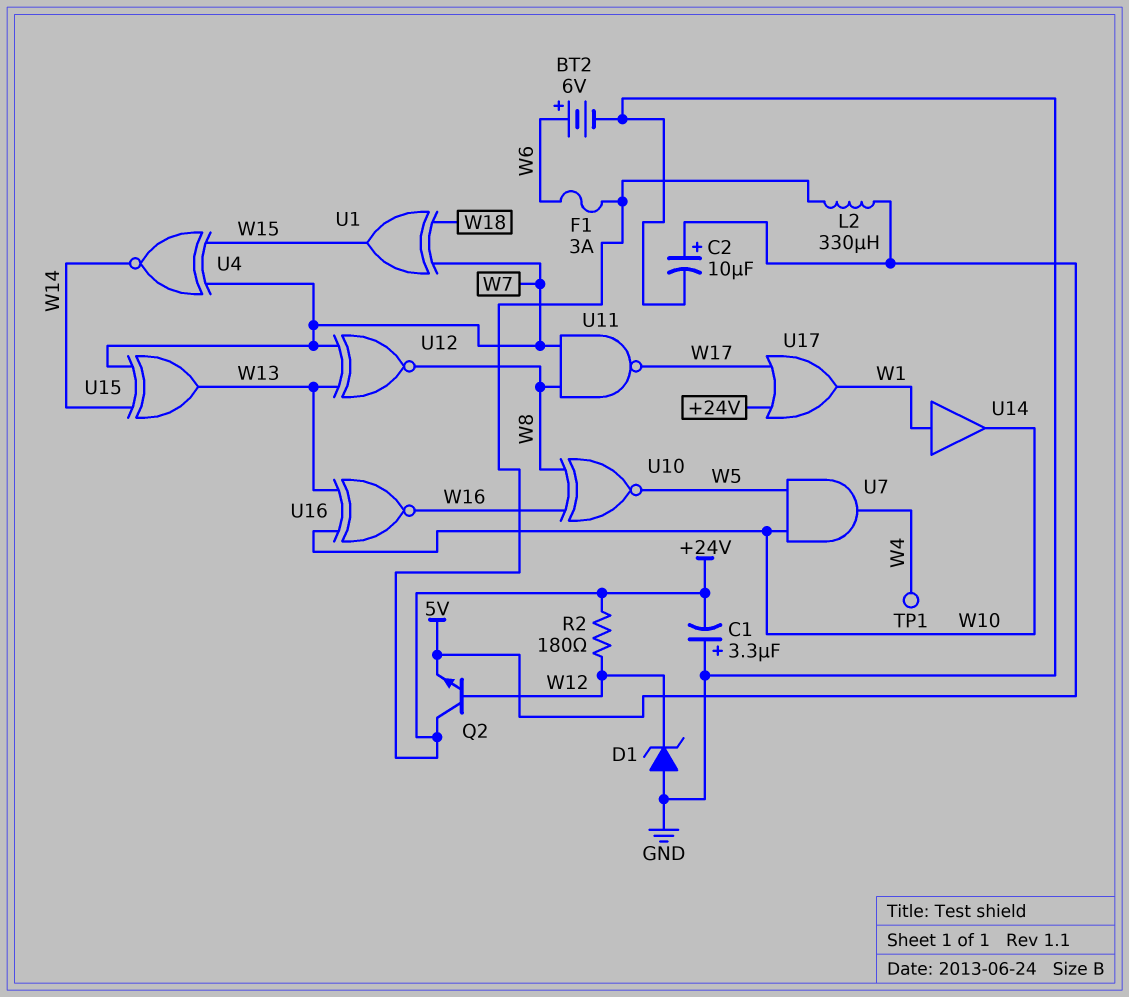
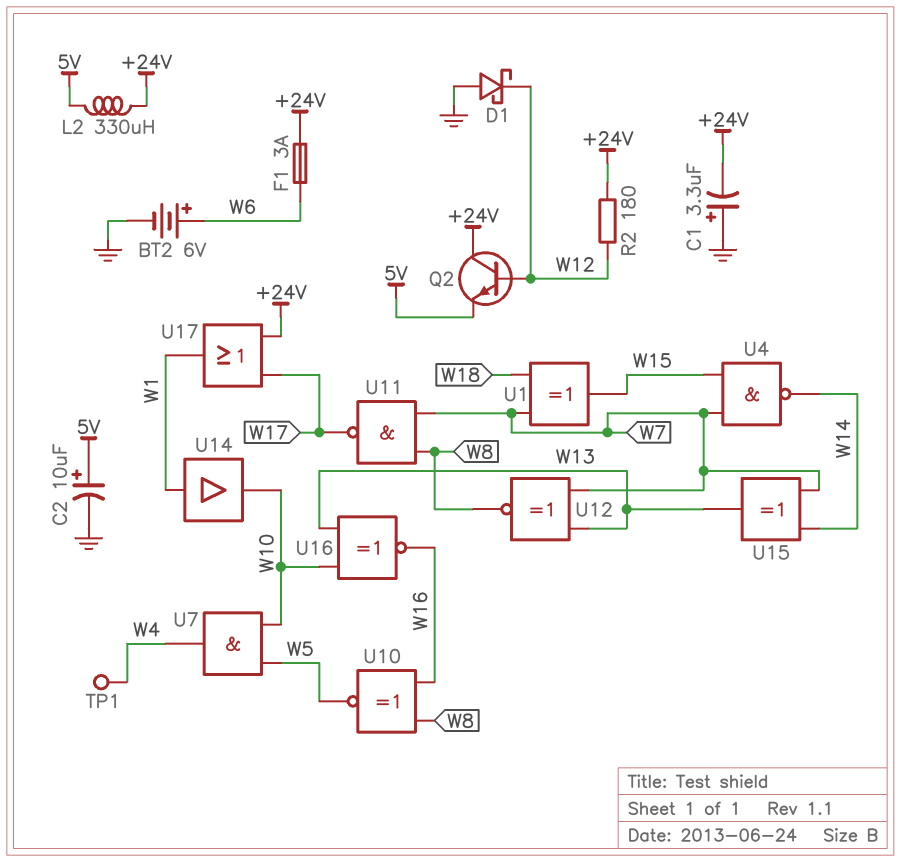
D1: zener (A GND, K W12) -> schottky (A GND, K W12)
U4: XNOR (in W7, in W15, out W14) -> NAND (in W7, in W15, out W14)

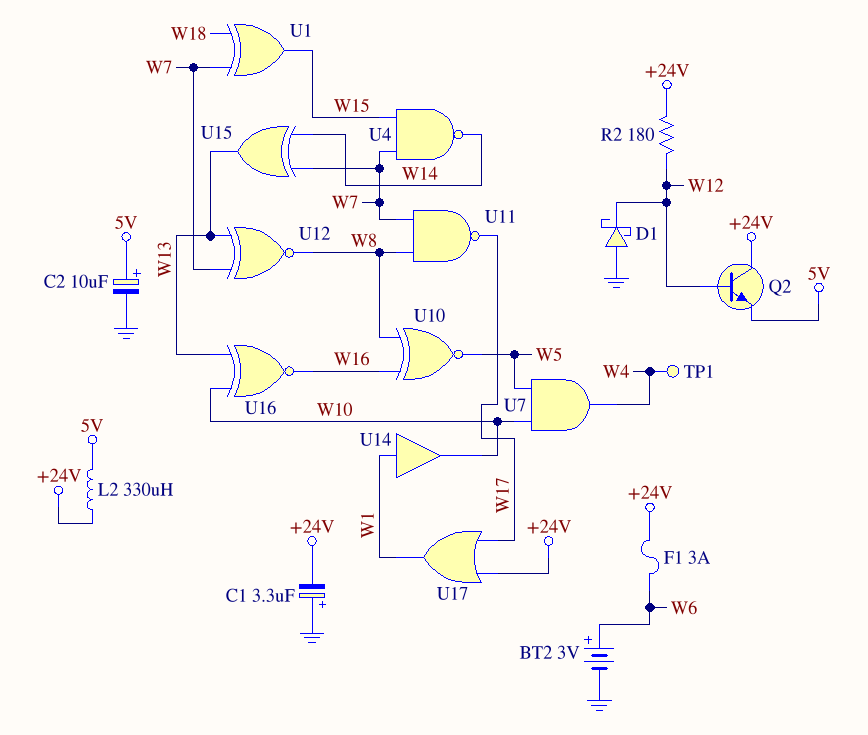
BT2: 6V (plus W6, minus GND) -> 3V (plus W6, minus GND)

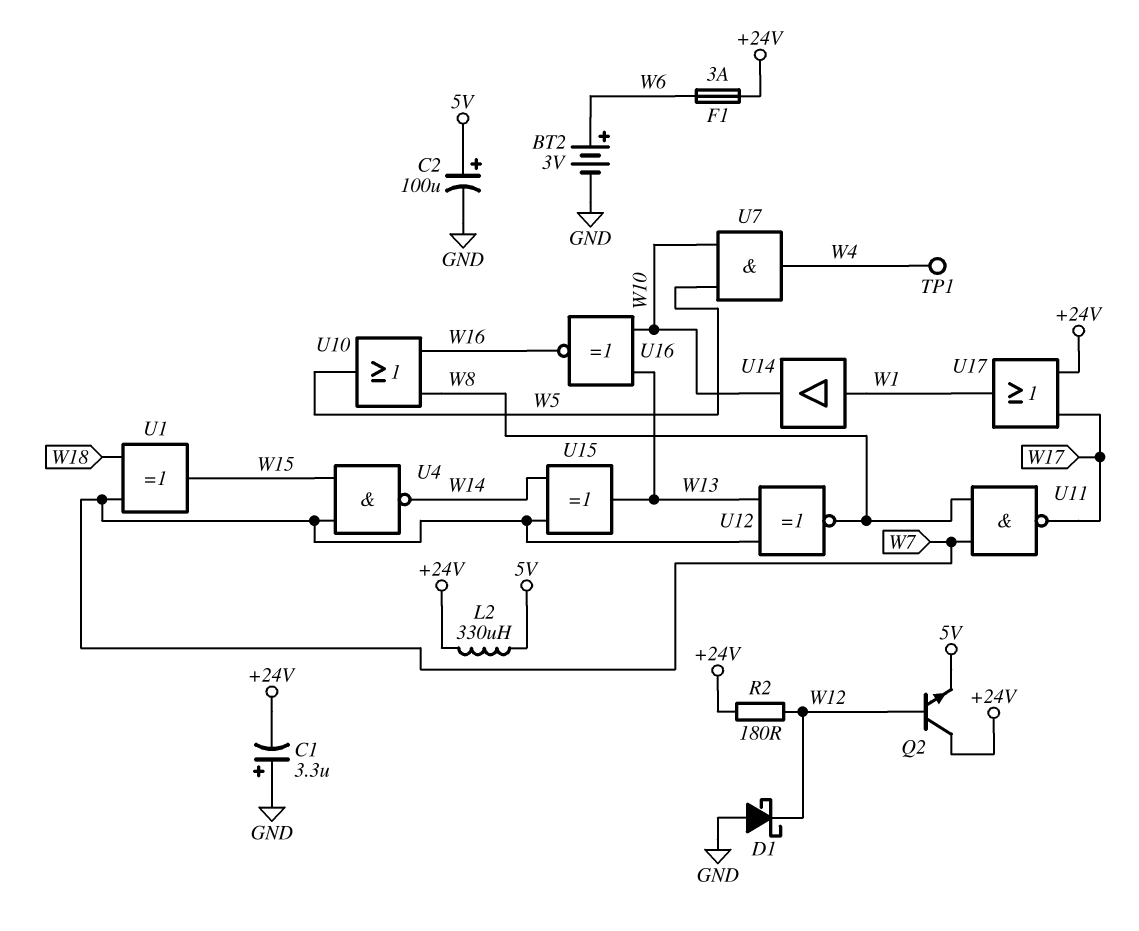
C2: 10uF (plus 5V, minus GND) -> 100uF (plus 5V, minus GND)
U10: XNOR (in W8, in W16, out W5) -> OR (in W8, in W16, out W5)

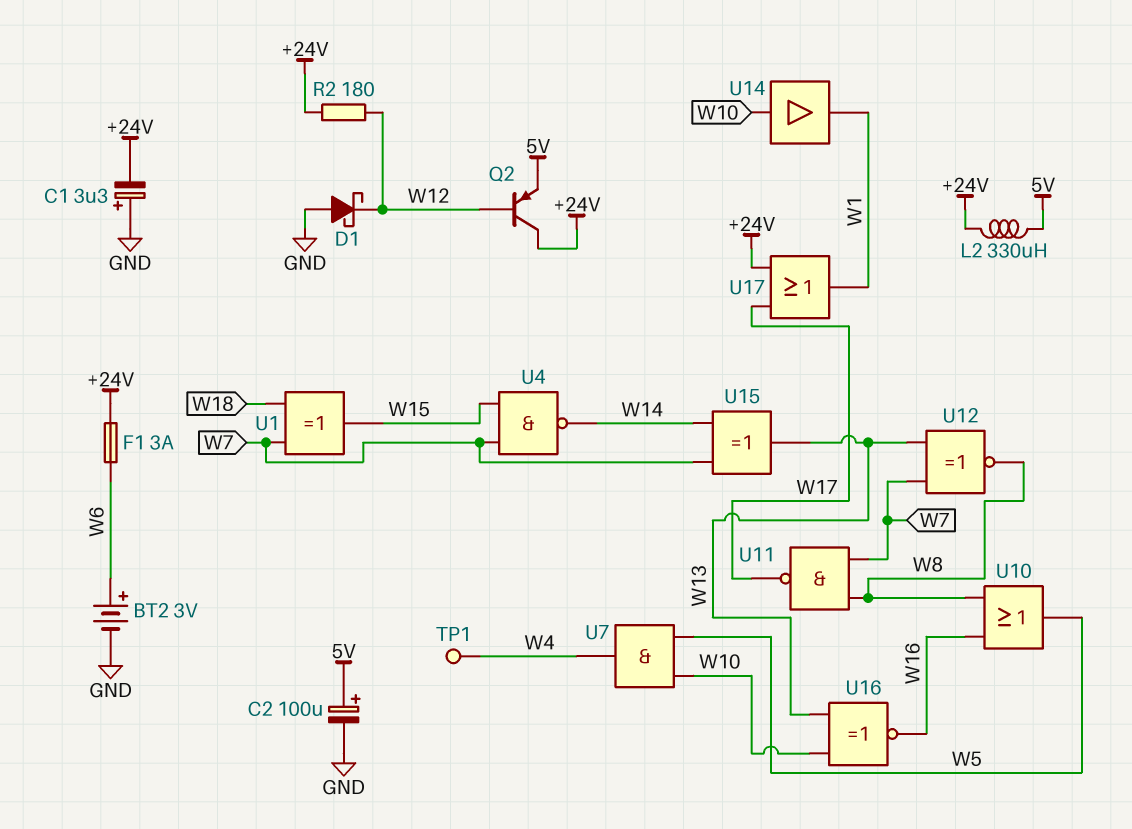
Q2: NPN (B W12, C +24V, E 5V) -> PNP (B W12, C +24V, E 5V)
U14: buffer (in W1, out W10) -> buffer (in W10, out W1)

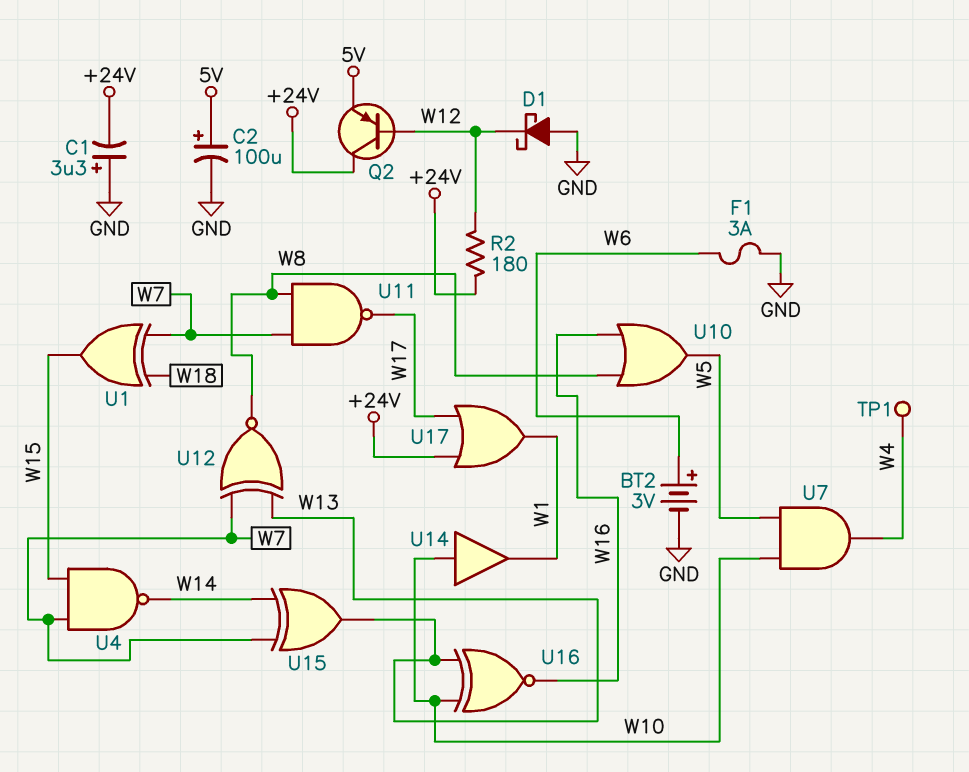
F1: 3A (+24V, W6) -> 3A (GND, W6)
L2: 330uH (+24V, 5V) -> none

